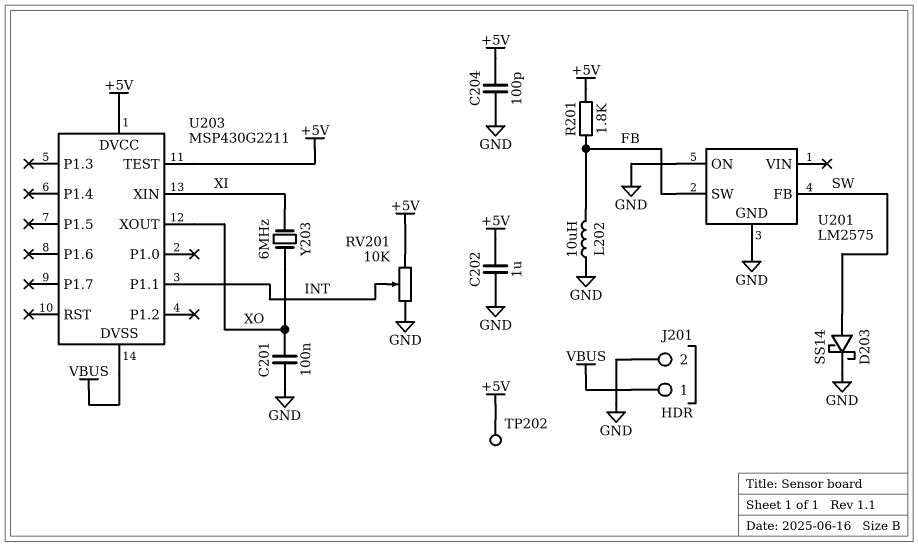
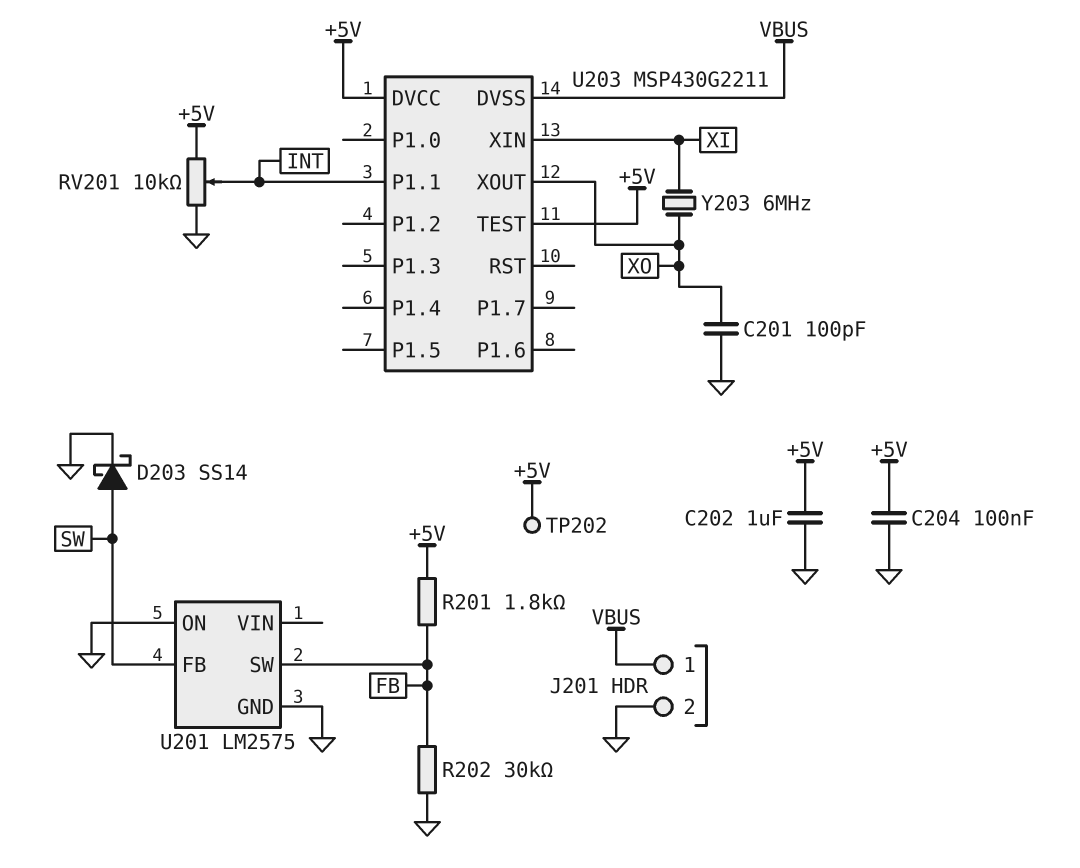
C201: 100nF (GND, XO) -> 100pF (GND, XO)
C204: 100pF (+5V, GND) -> 100nF (+5V, GND)
L202: 10uH (FB, GND) -> none
R202: none -> 30k (FB, GND)

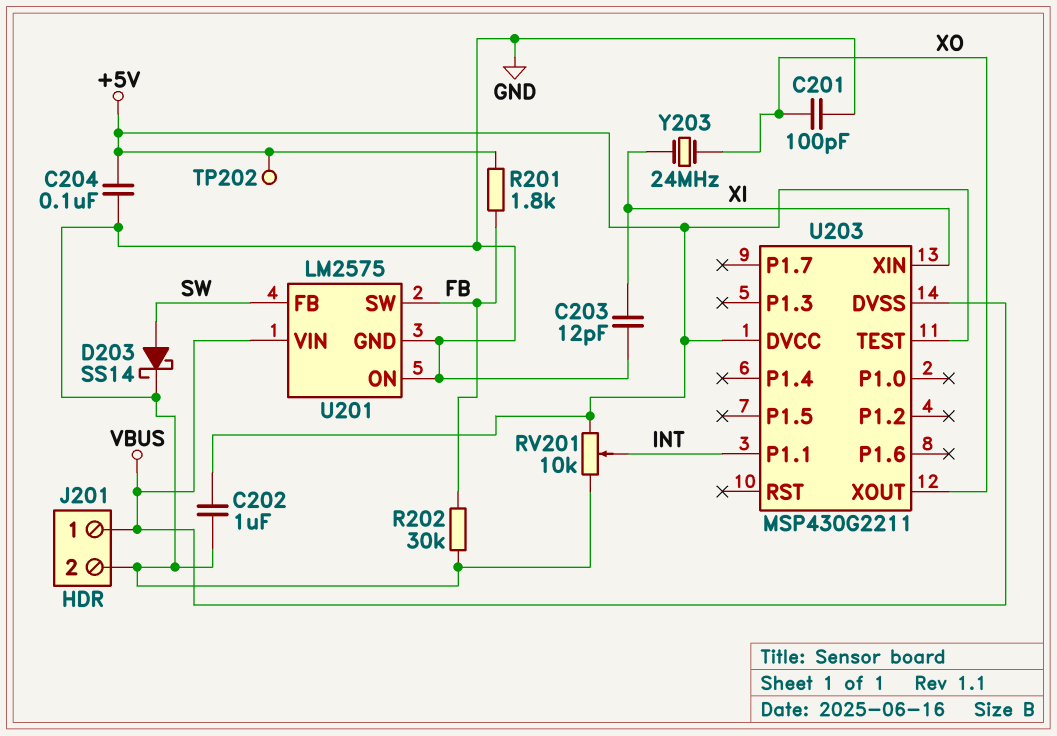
C203: none -> 12pF (GND, XI)
U201 pin VIN: none -> VBUS
Y203: 6MHz (XI, XO) -> 24MHz (XI, XO)

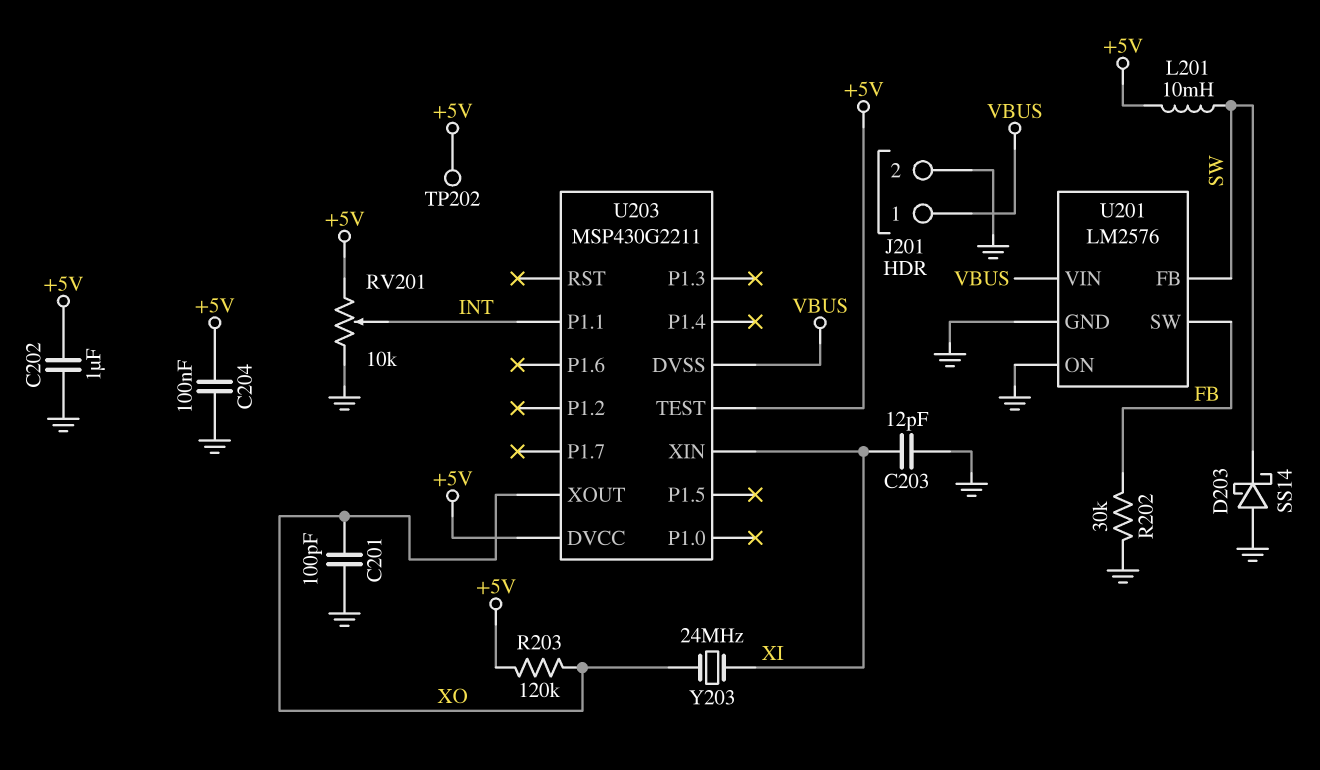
D203: schottky SS14 (A SW, K GND) -> schottky SS14 (A GND, K SW)
L201: none -> 10mH (+5V, SW)
R201: 1.8k (+5V, FB) -> none
R203: none -> 120k (+5V, XO)
U201: LM2575 -> LM2576

